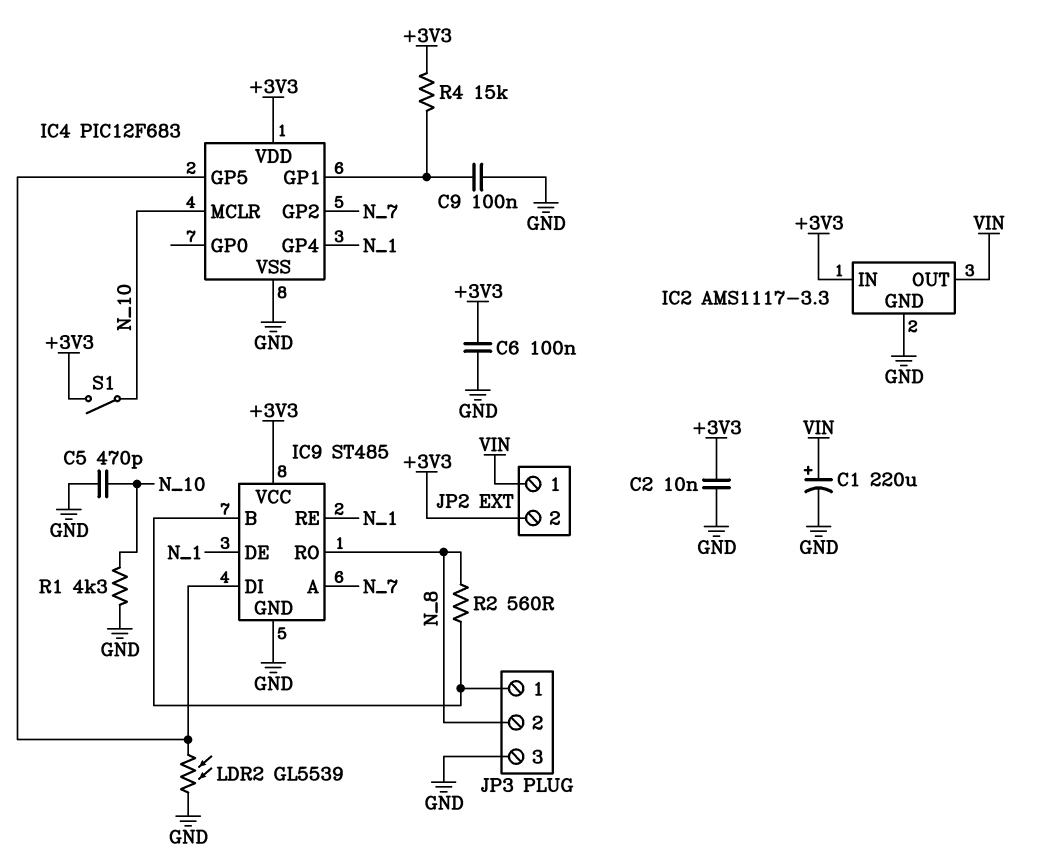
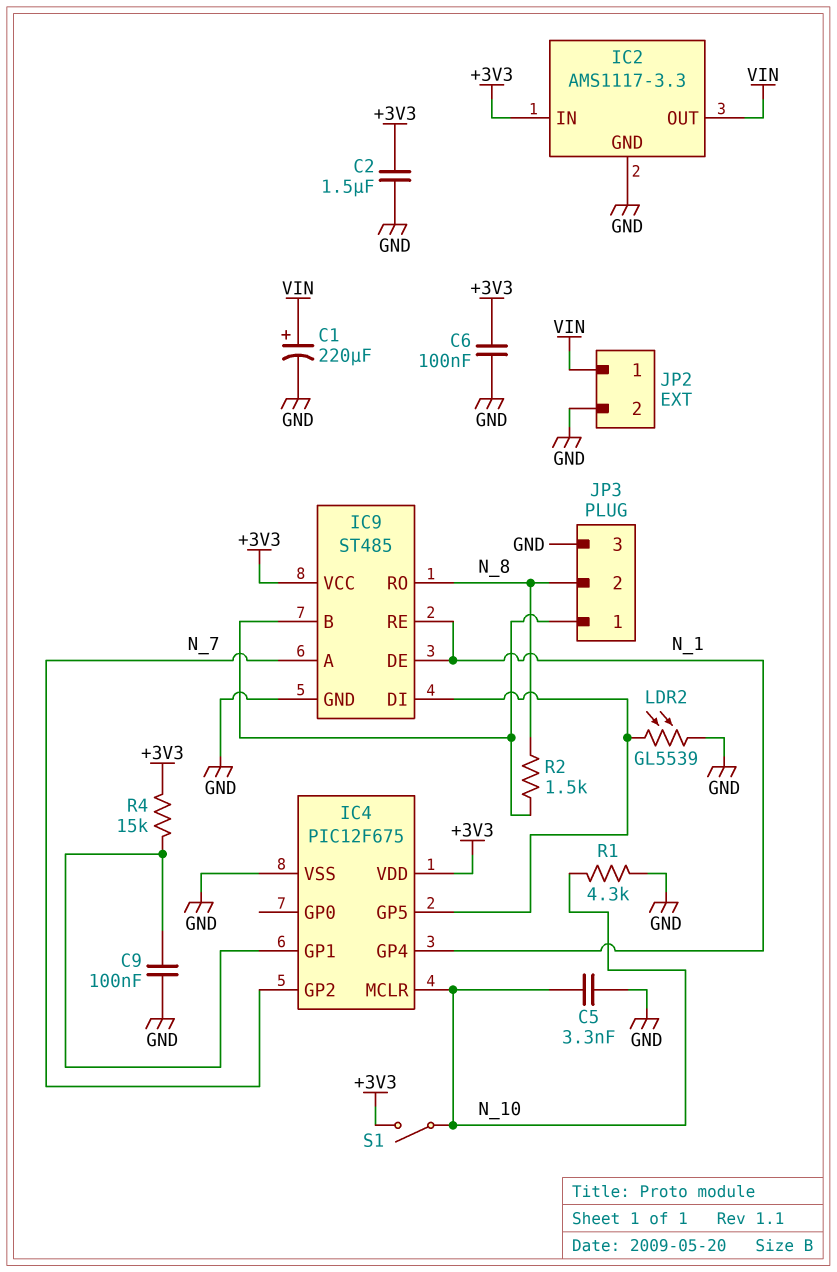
C2: 10nF (+3V3, GND) -> 1.5uF (+3V3, GND)
C5: 470pF (GND, N_10) -> 3.3nF (GND, N_10)
IC4: PIC12F683 -> PIC12F675
JP2 pin 2: +3V3 -> GND
R2: 560 (IC9/B, N_8) -> 1.5k (IC9/B, N_8)

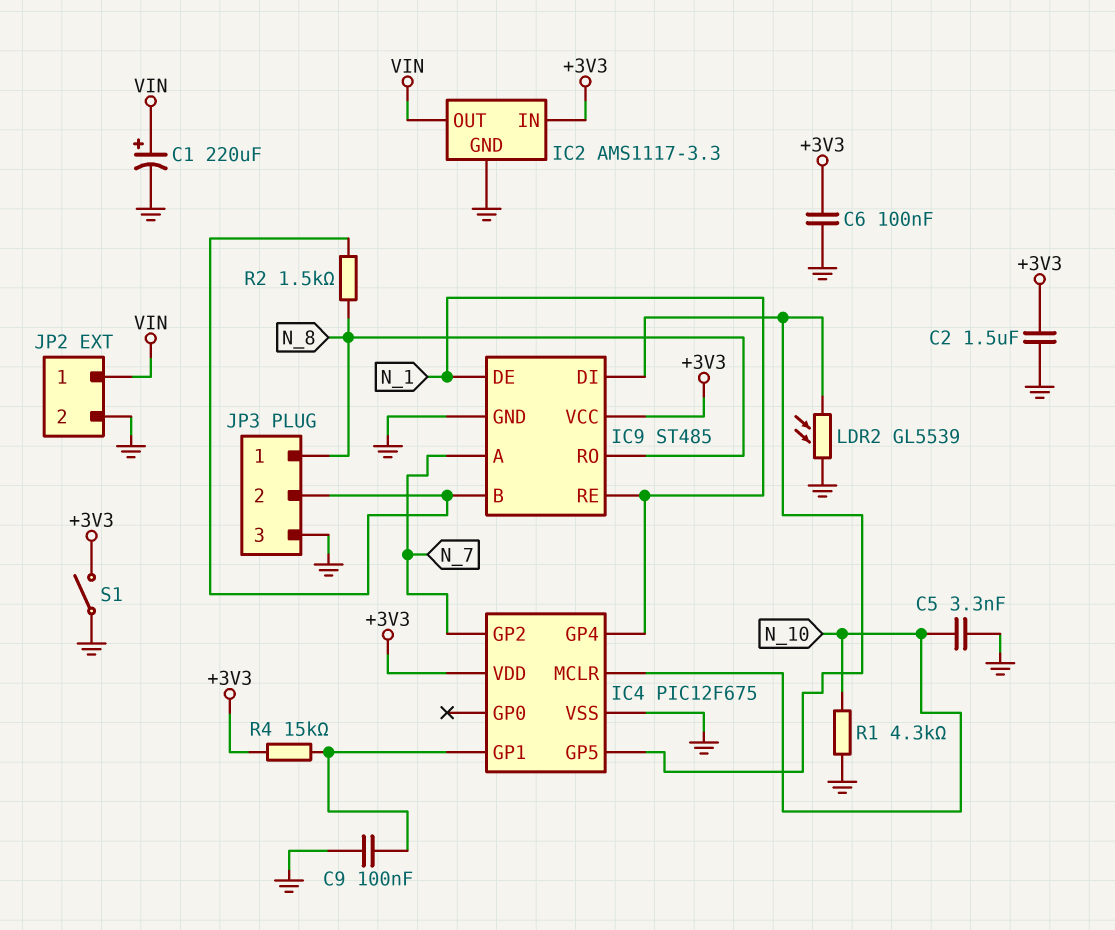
JP3 pin 1: IC9/B -> N_8
JP3 pin 2: N_8 -> IC9/B
S1: switch (+3V3, N_10) -> switch (+3V3, GND)

